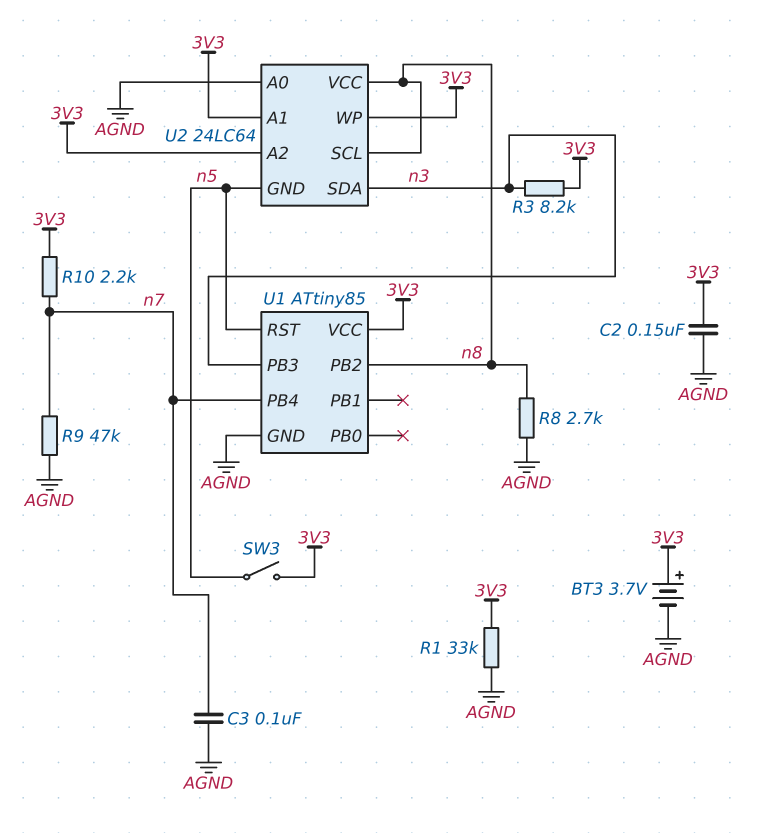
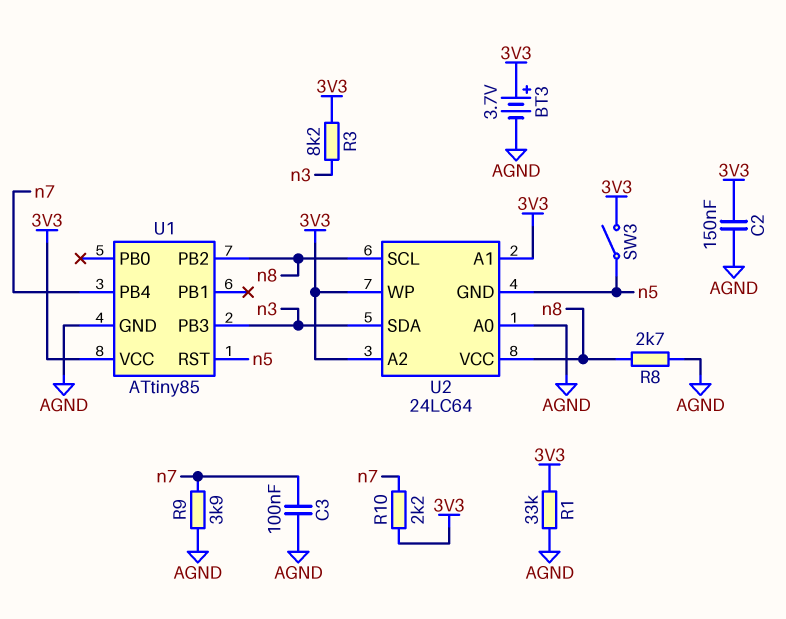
R9: 47k (AGND, n7) -> 3.9k (AGND, n7)

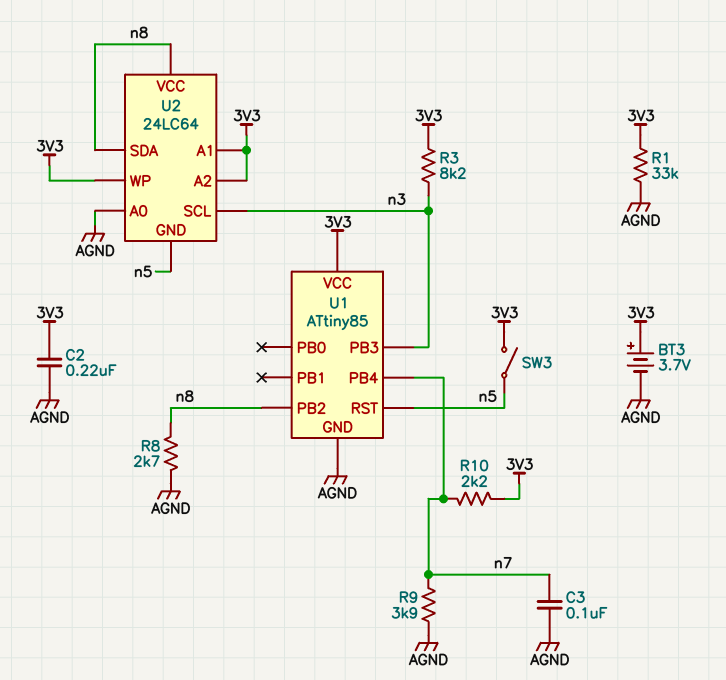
C2: 150nF (3V3, AGND) -> 220nF (3V3, AGND)
U2 pin SCL: n8 -> n3
U2 pin SDA: n3 -> n8

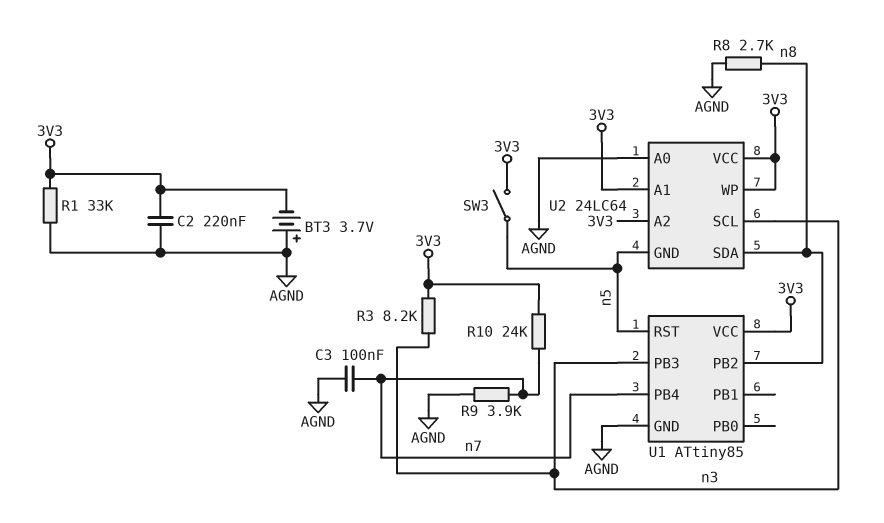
BT3: 3.7V (plus 3V3, minus AGND) -> 3.7V (plus AGND, minus 3V3)
R10: 2.2k (3V3, n7) -> 24k (3V3, n7)
U2 pin VCC: n8 -> 3V3

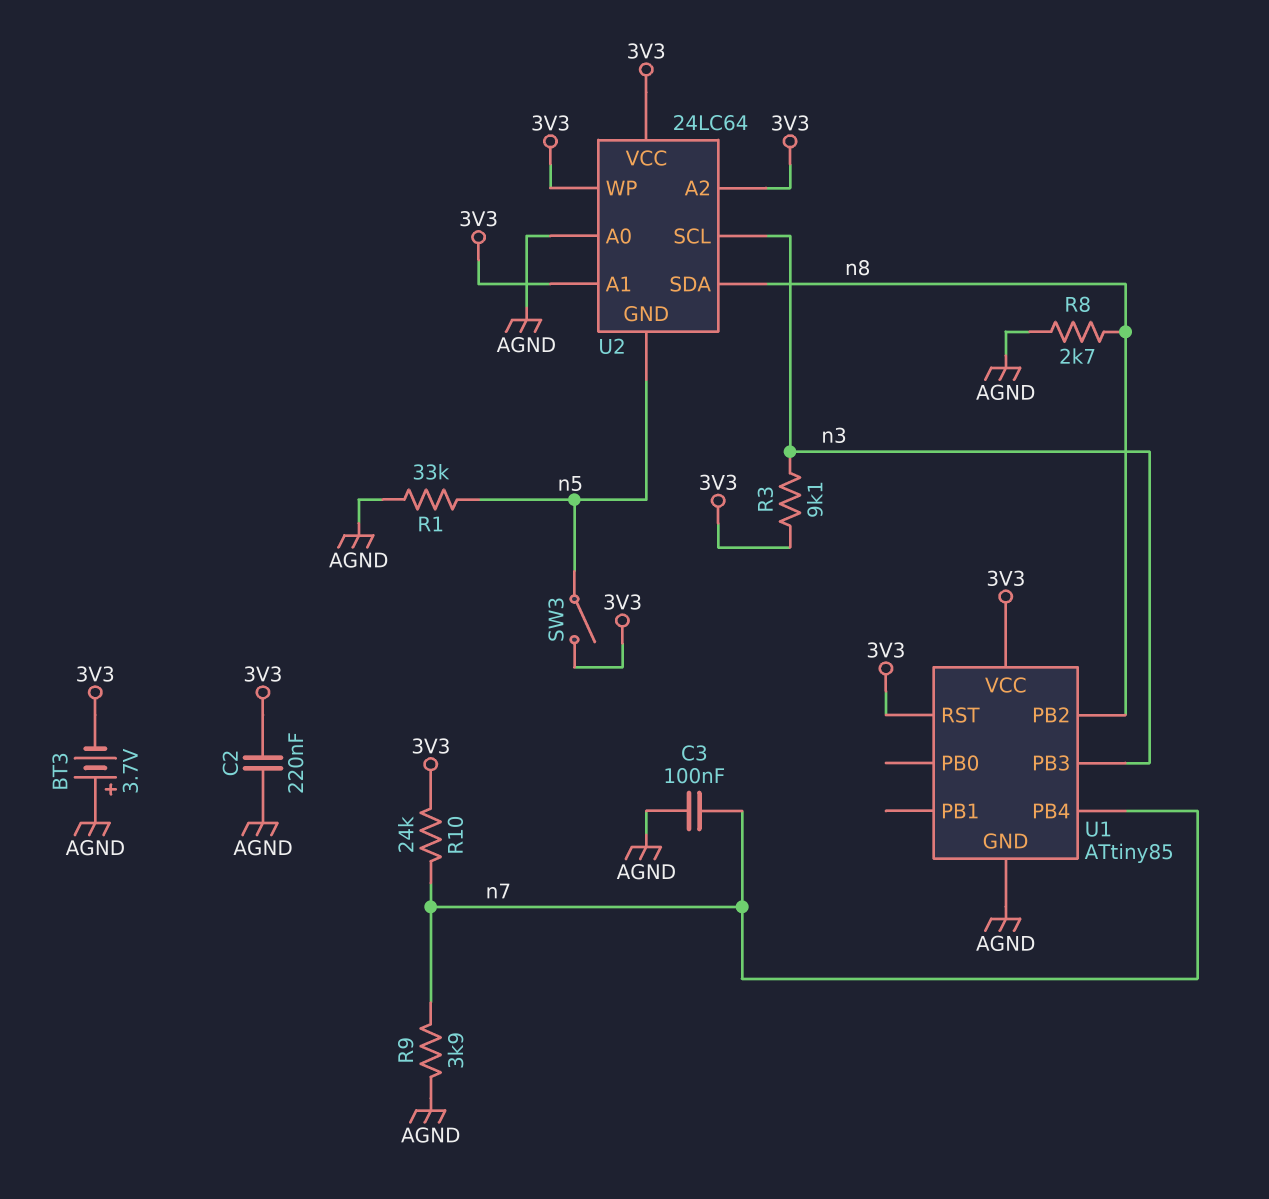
R1: 33k (3V3, AGND) -> 33k (AGND, n5)
R3: 8.2k (3V3, n3) -> 9.1k (3V3, n3)
U1 pin RST: n5 -> 3V3

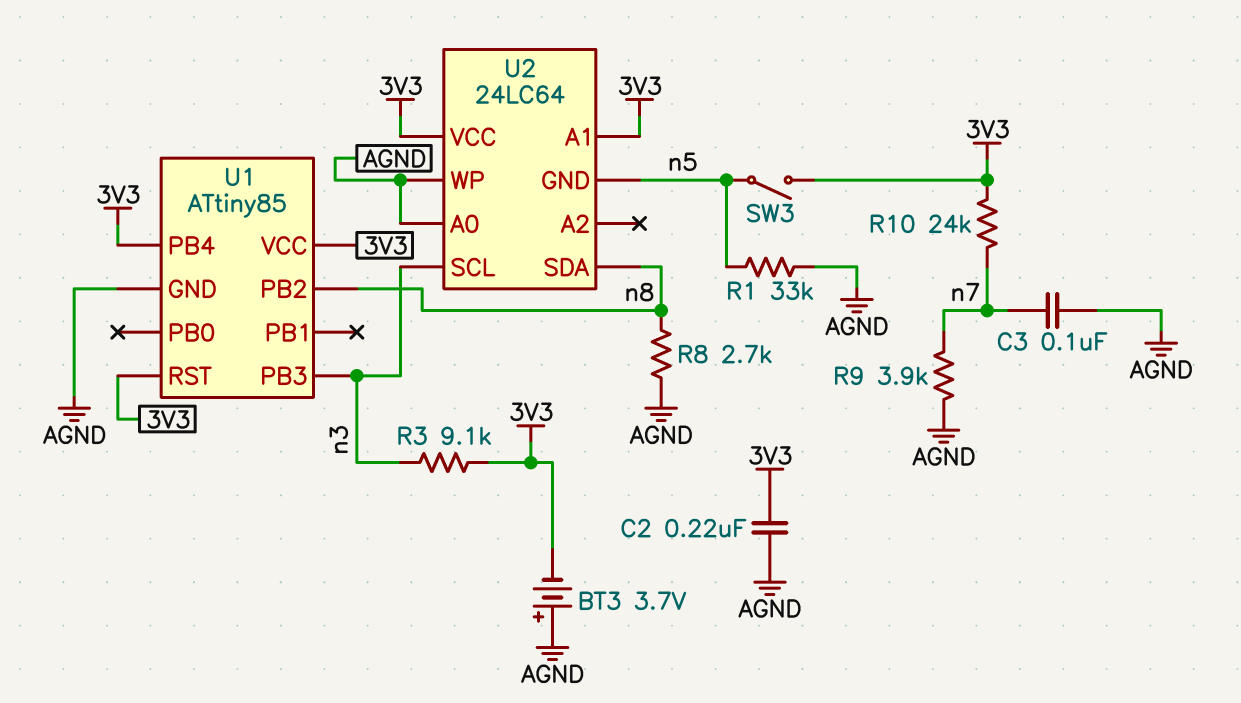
U1 pin PB4: n7 -> 3V3
U2 pin A2: 3V3 -> none
U2 pin WP: 3V3 -> AGND

